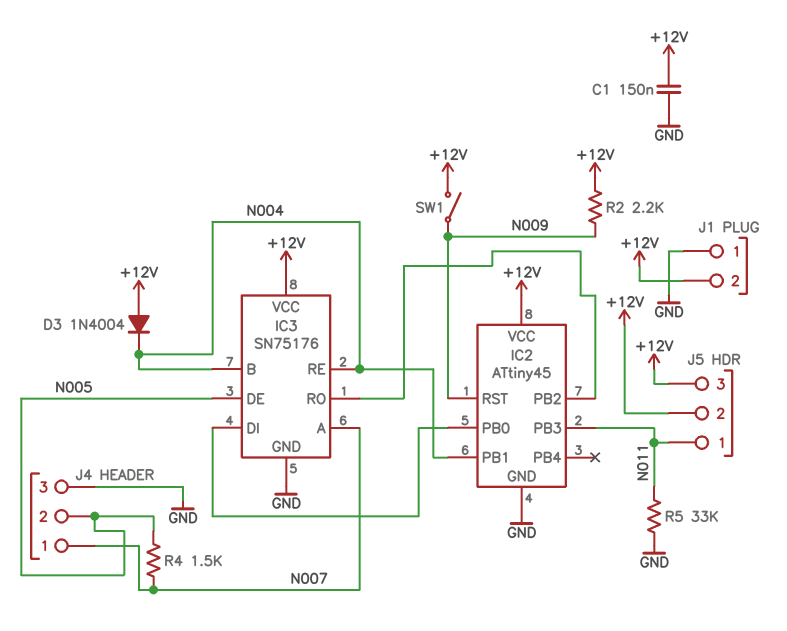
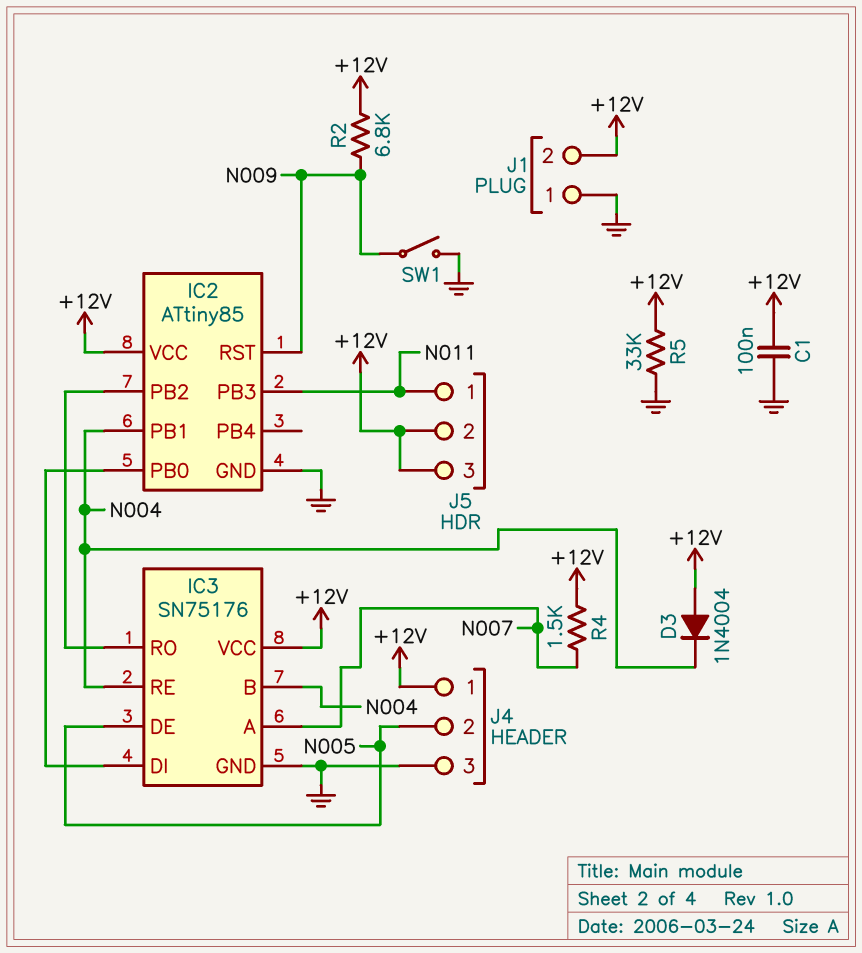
C1: 150nF (+12V, GND) -> 100nF (+12V, GND)
IC2: ATtiny45 -> ATtiny85
J4 pin 1: N007 -> +12V
R2: 2.2k (+12V, N009) -> 6.8k (+12V, N009)
R4: 1.5k (N005, N007) -> 1.5k (+12V, N007)
R5: 33k (GND, N011) -> 33k (+12V, GND)
SW1: switch (+12V, N009) -> switch (GND, N009)

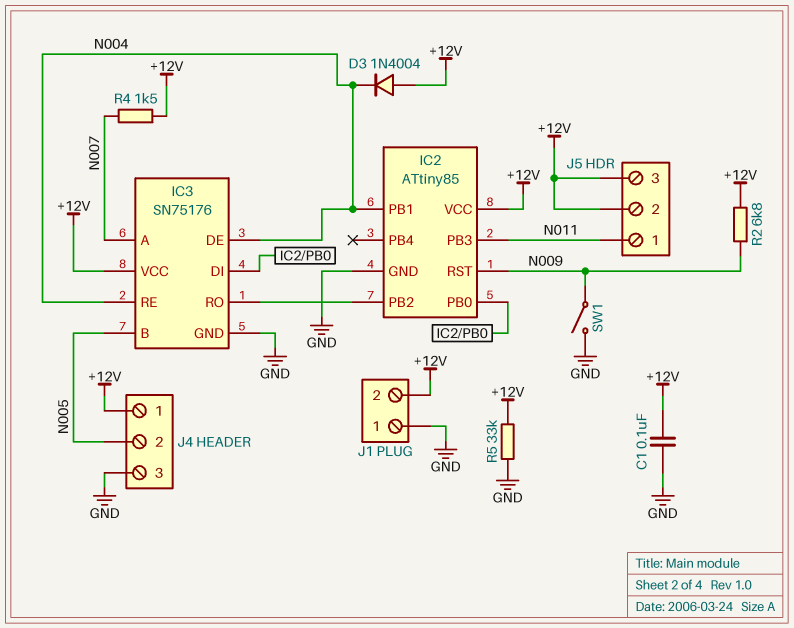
IC3 pin B: N004 -> N005
IC3 pin DE: N005 -> N004

